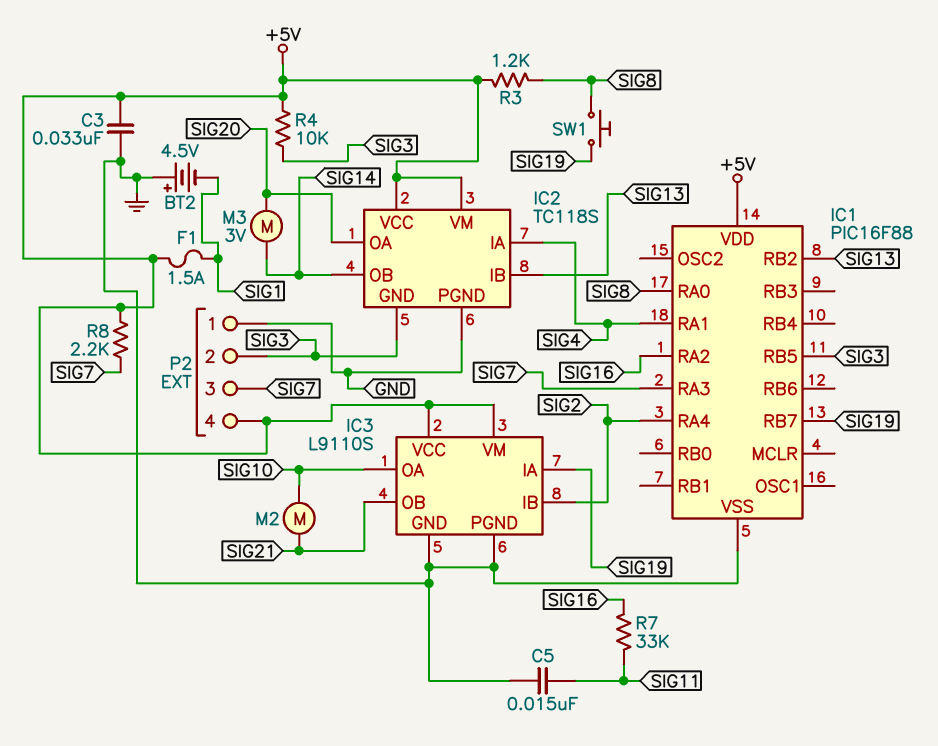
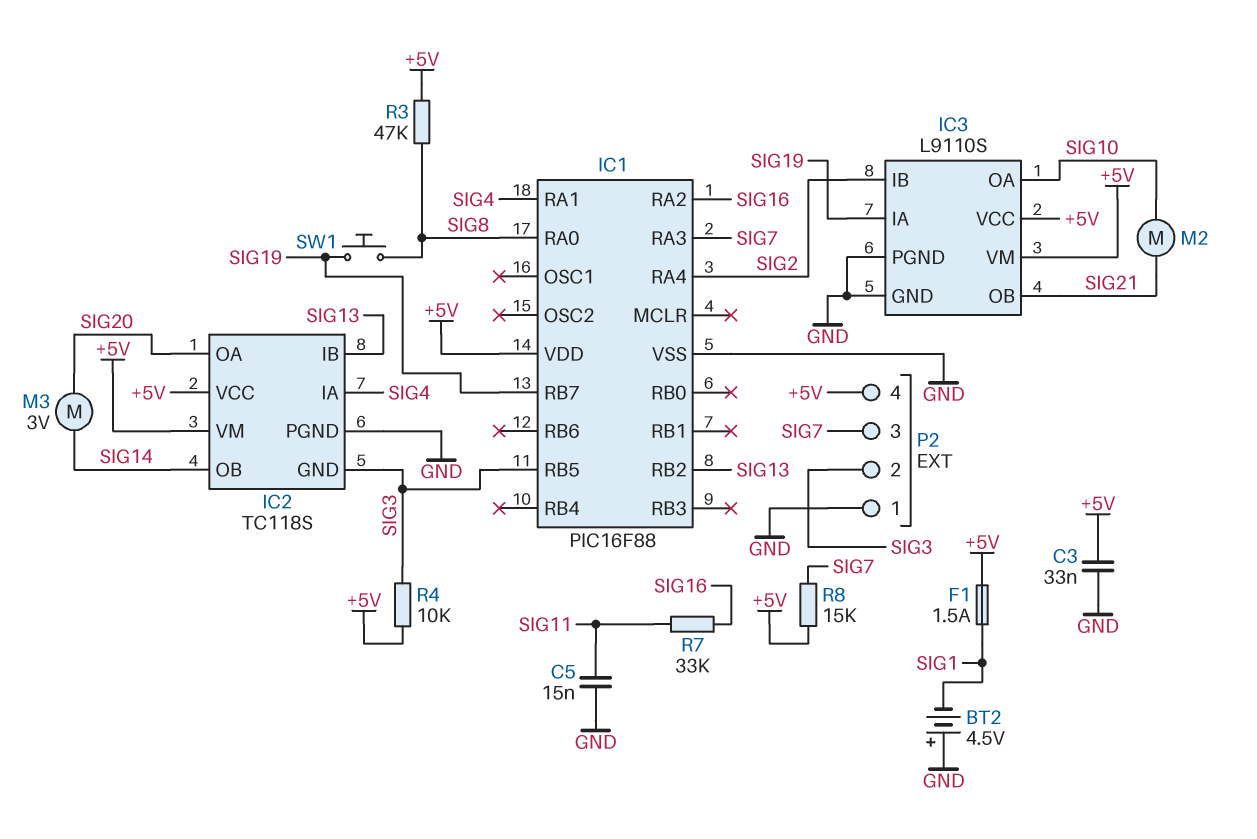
R3: 1.2k (+5V, SIG8) -> 47k (+5V, SIG8)
R8: 2.2k (+5V, SIG7) -> 15k (+5V, SIG7)

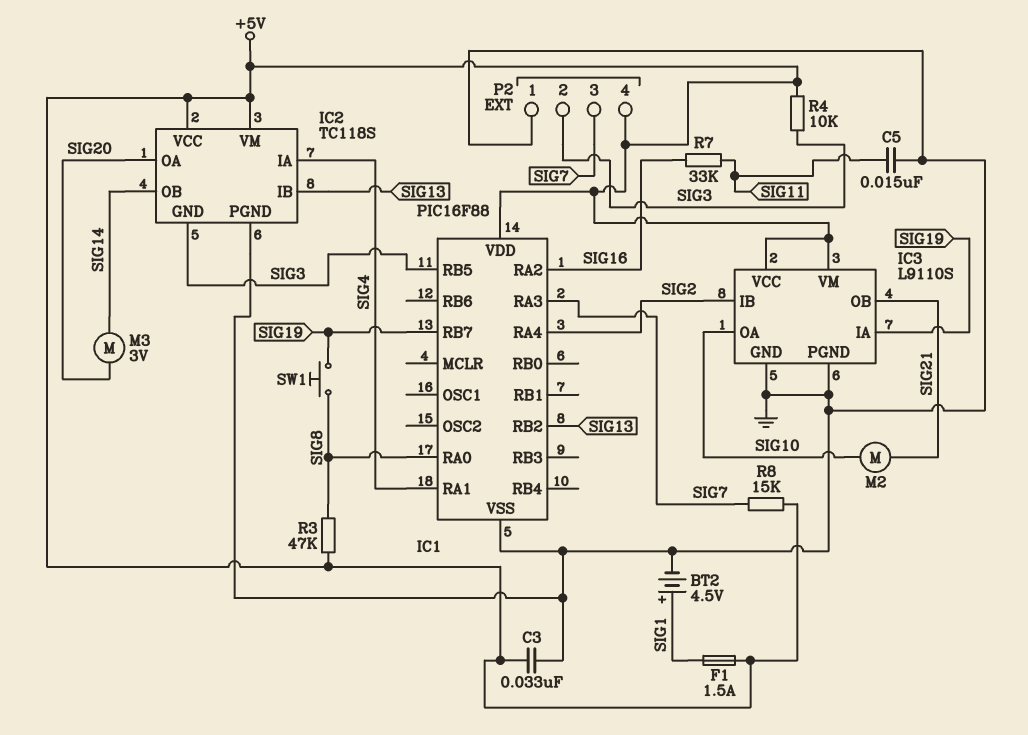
BT2: 4.5V (plus GND, minus SIG1) -> 4.5V (plus SIG1, minus GND)

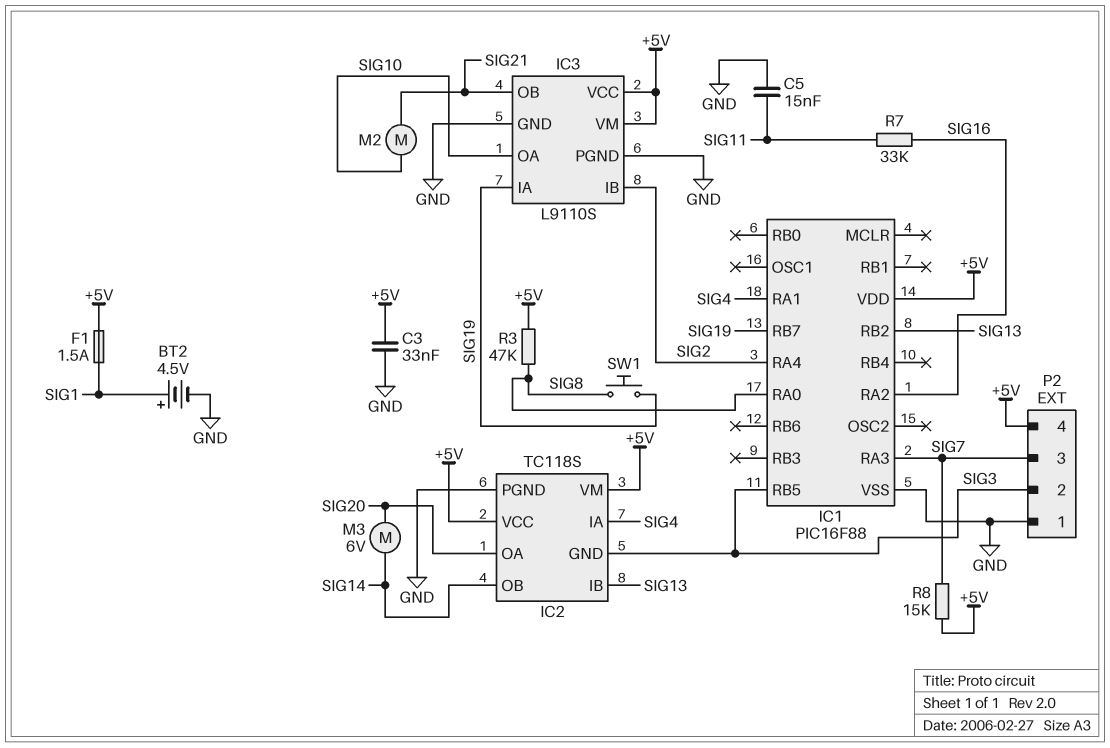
M3: motor 3V (SIG14, SIG20) -> motor 6V (SIG14, SIG20)
R4: 10k (+5V, SIG3) -> none

